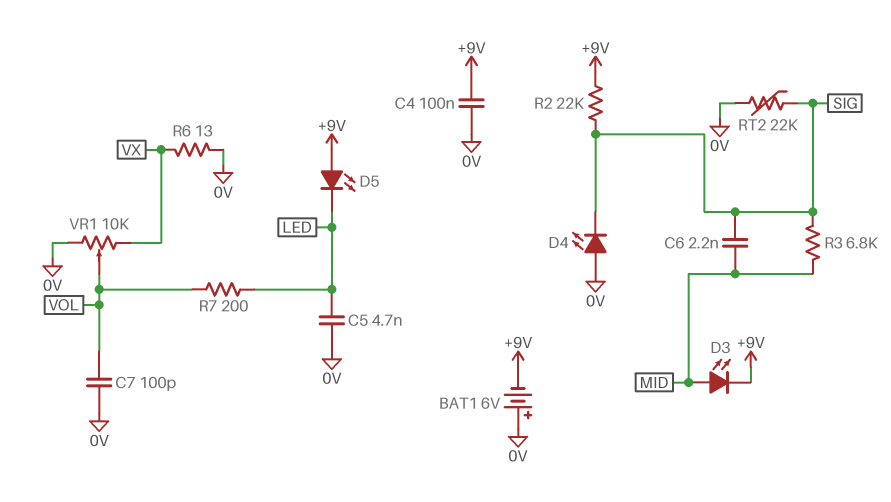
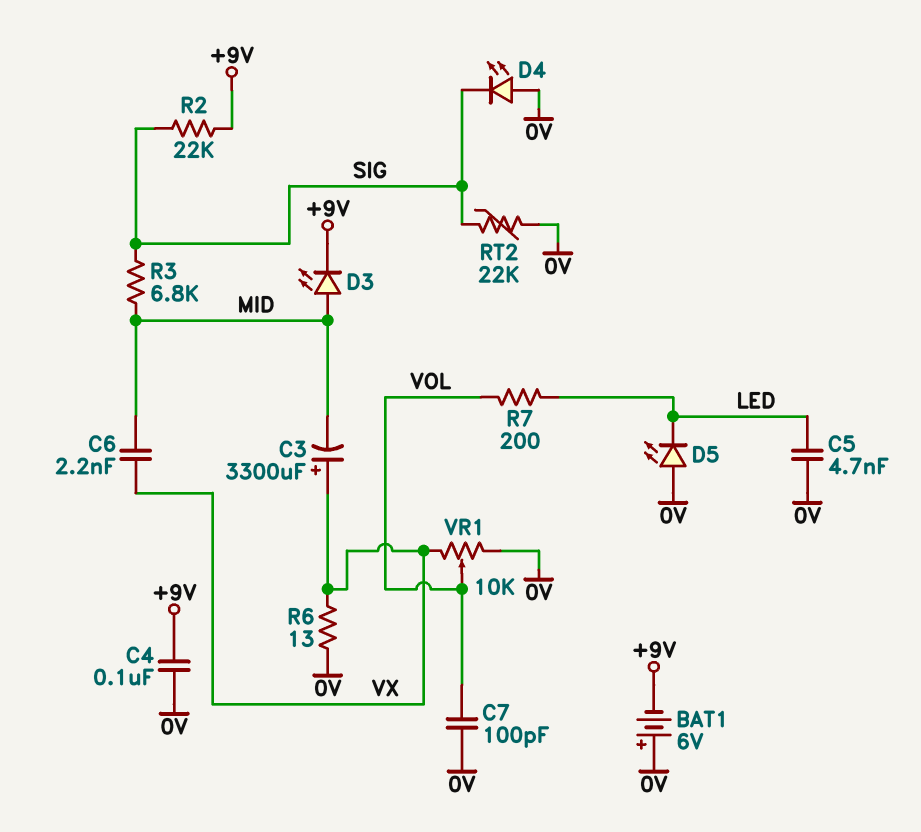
C3: none -> 3300uF (plus VX, minus MID)
C6: 2.2nF (MID, SIG) -> 2.2nF (MID, VX)
D5: LED (A +9V, K LED) -> LED (A 0V, K LED)

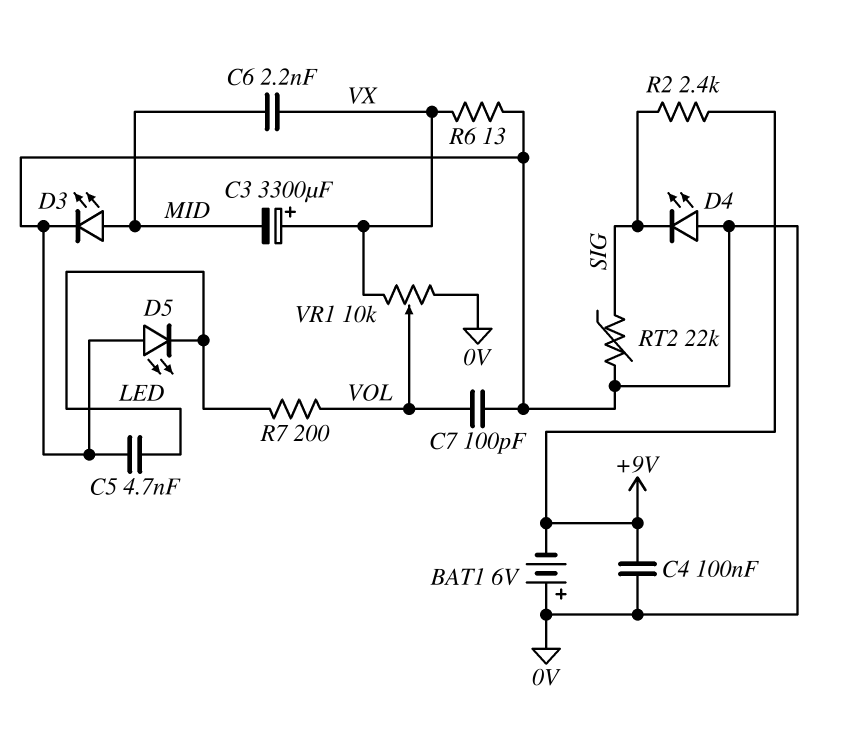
D3: LED (A MID, K +9V) -> LED (A MID, K 0V)
R2: 22k (+9V, SIG) -> 2.4k (+9V, SIG)
R3: 6.8k (MID, SIG) -> none

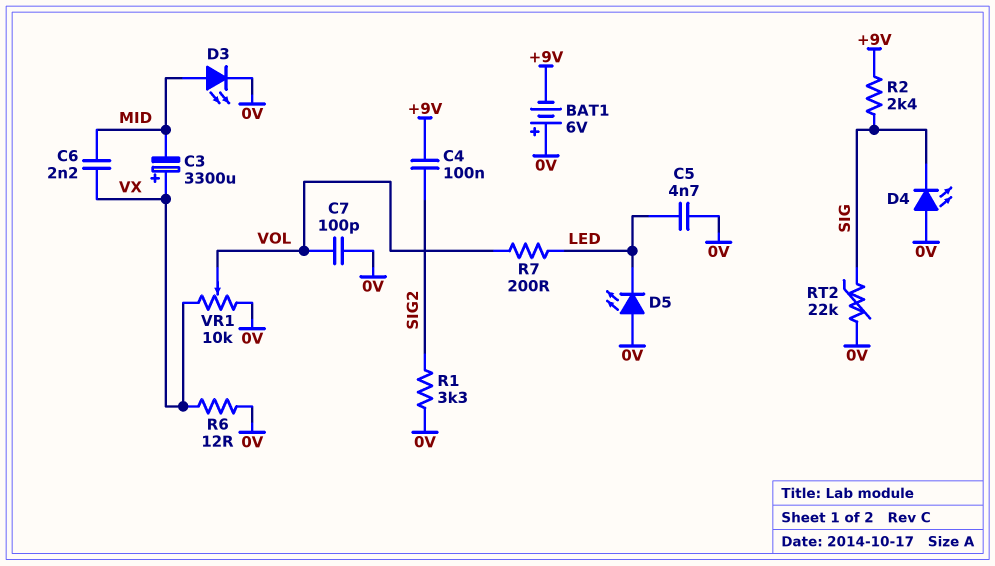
C4: 100nF (+9V, 0V) -> 100nF (+9V, SIG2)
R1: none -> 3.3k (0V, SIG2)
R6: 13 (0V, VX) -> 12 (0V, VX)

